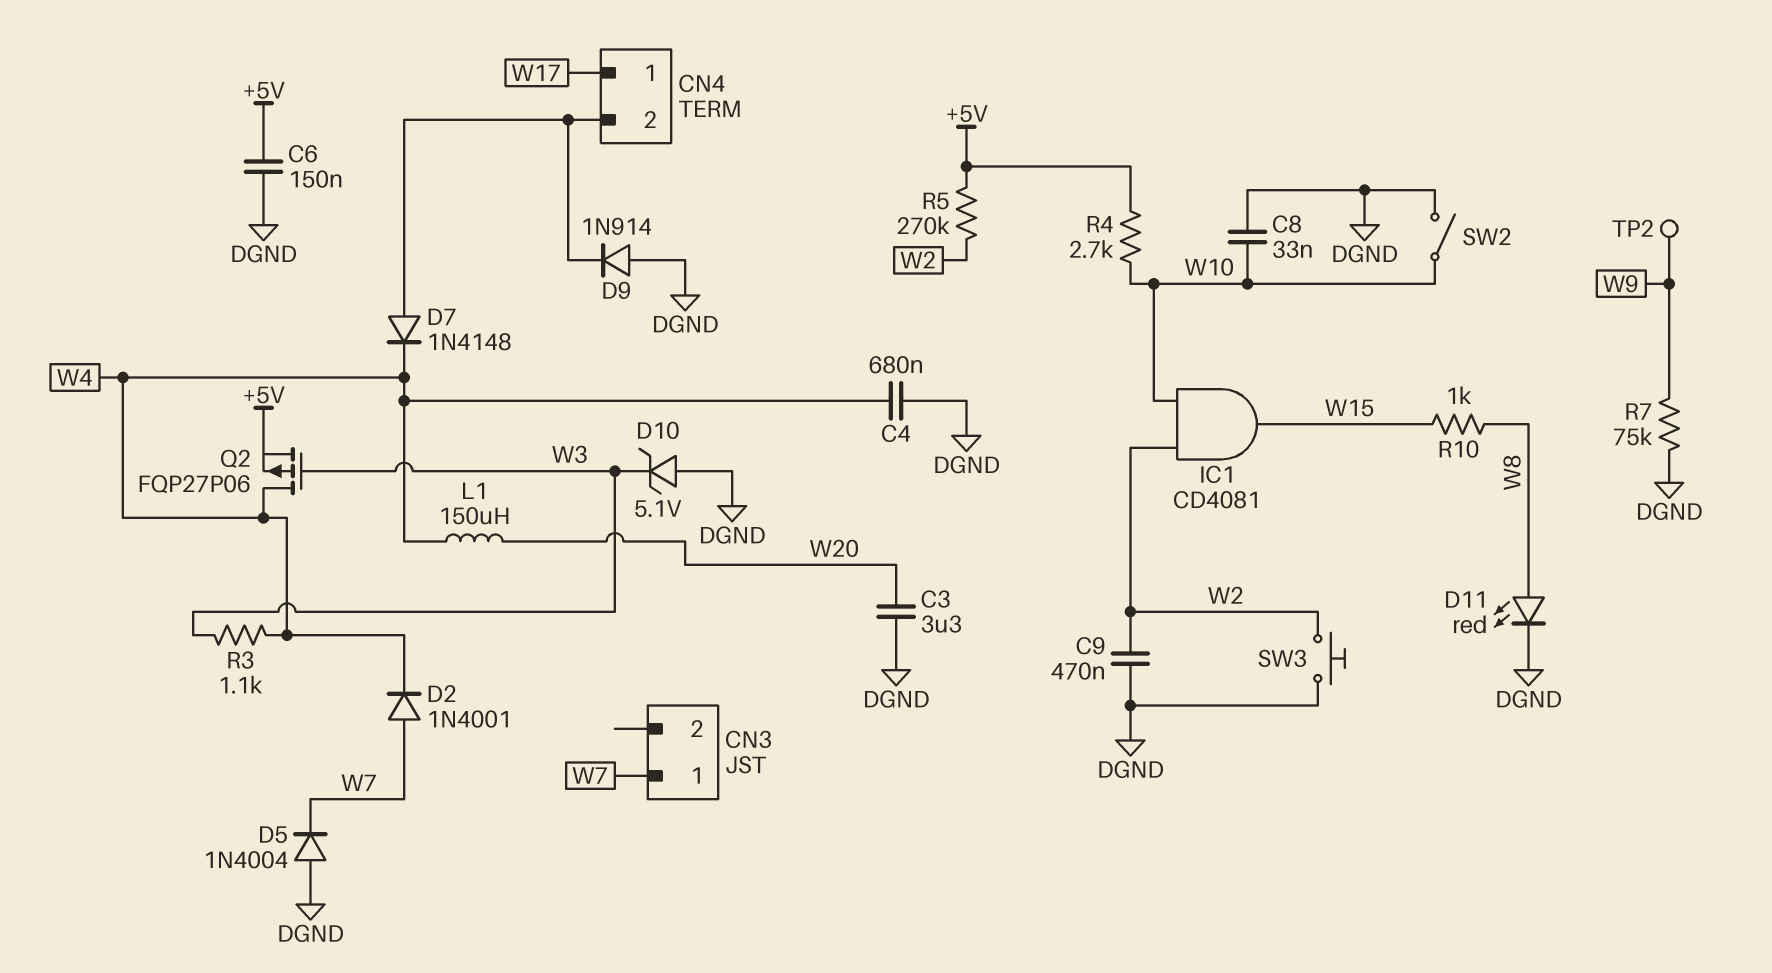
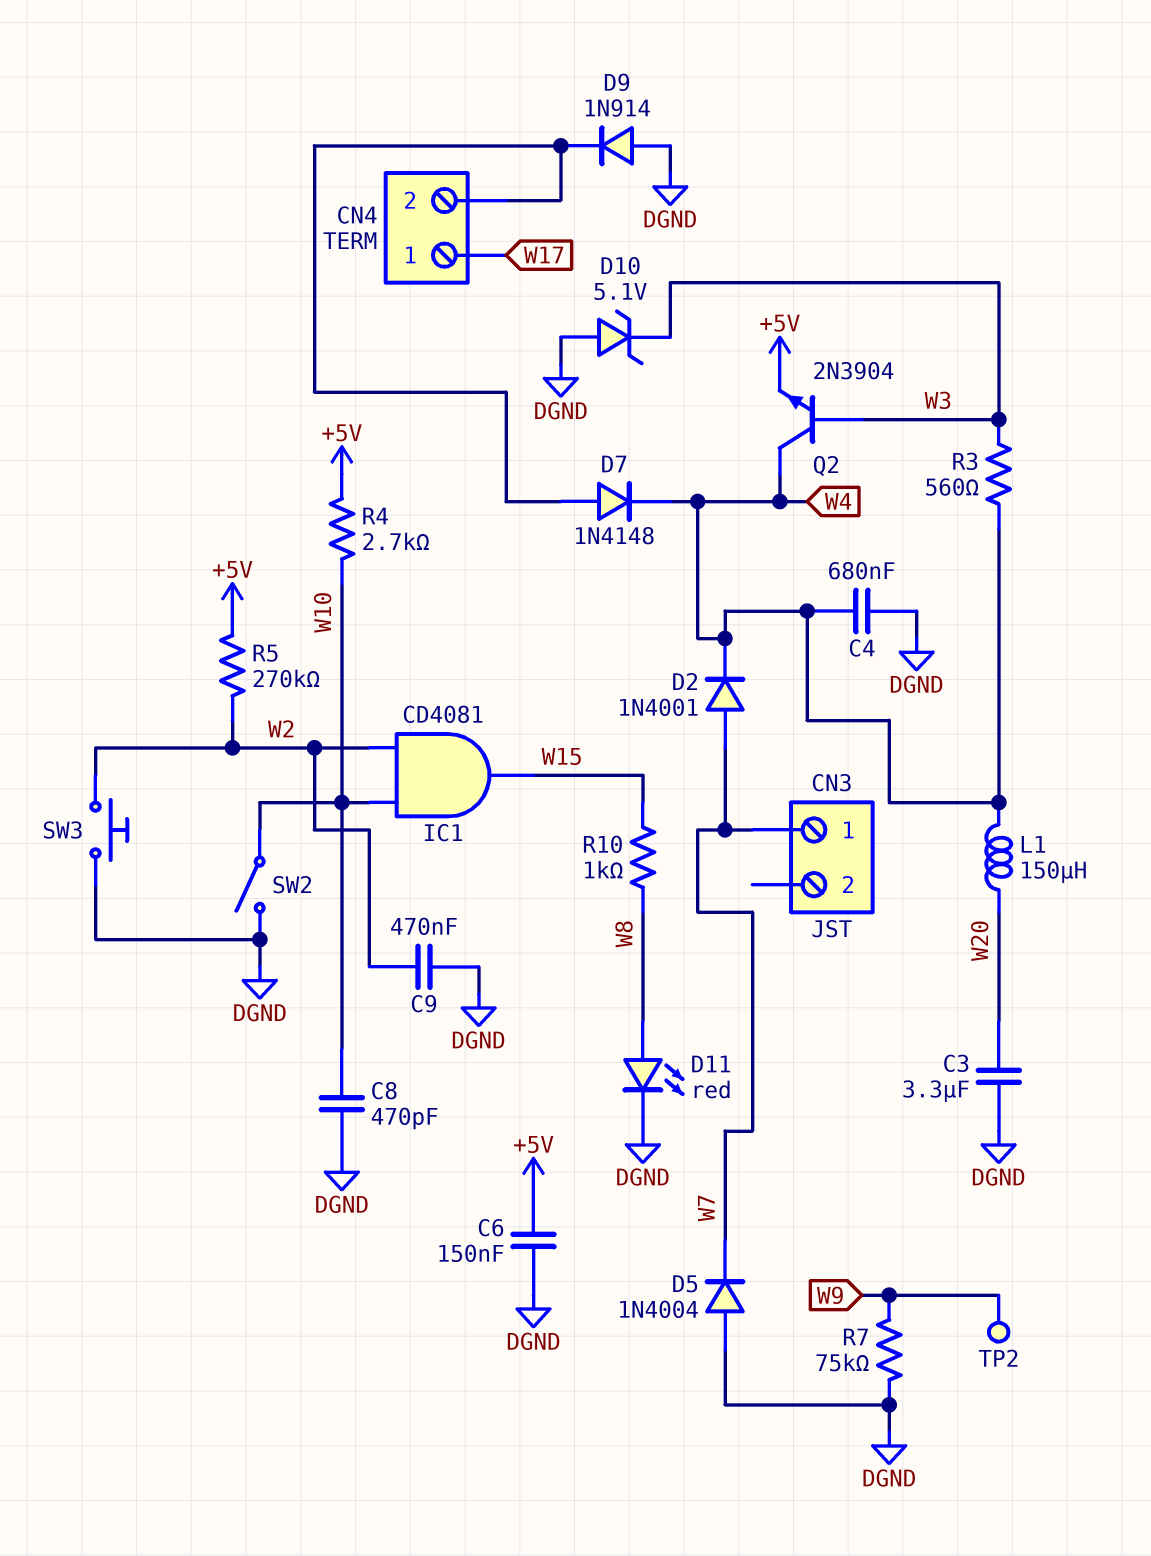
C8: 33nF (DGND, W10) -> 470pF (DGND, W10)
Q2: PMOS FQP27P06 (G W3, D W4, S +5V) -> NPN 2N3904 (B W3, C W4, E +5V)
R3: 1.1k (W3, W4) -> 560 (W3, W4)

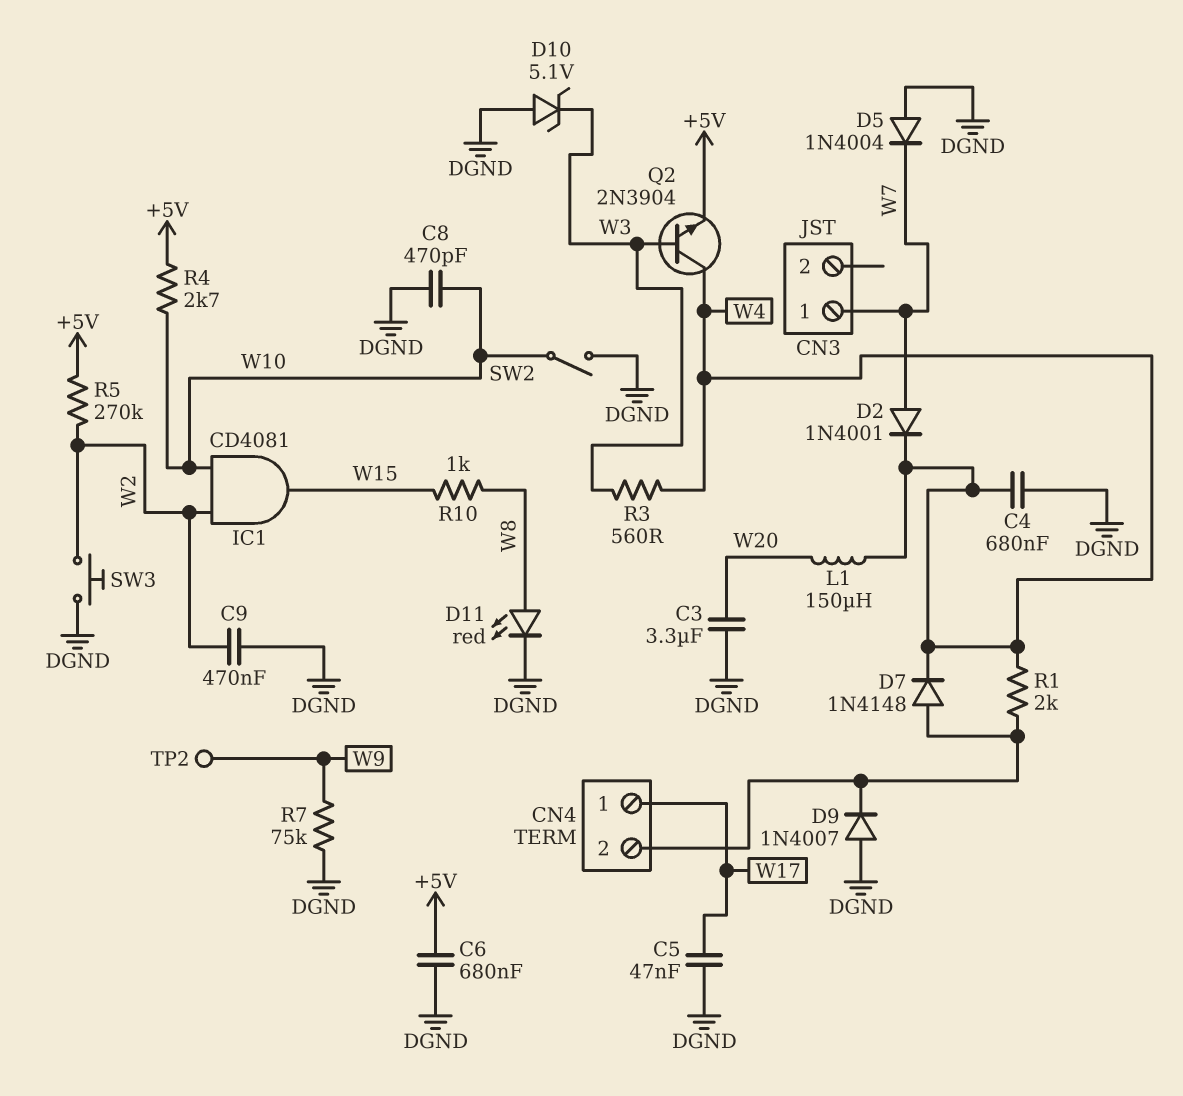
C5: none -> 47nF (DGND, W17)
C6: 150nF (+5V, DGND) -> 680nF (+5V, DGND)
D9: diode 1N914 (A DGND, K CN4/2) -> diode 1N4007 (A DGND, K CN4/2)
R1: none -> 2k (CN4/2, W4)

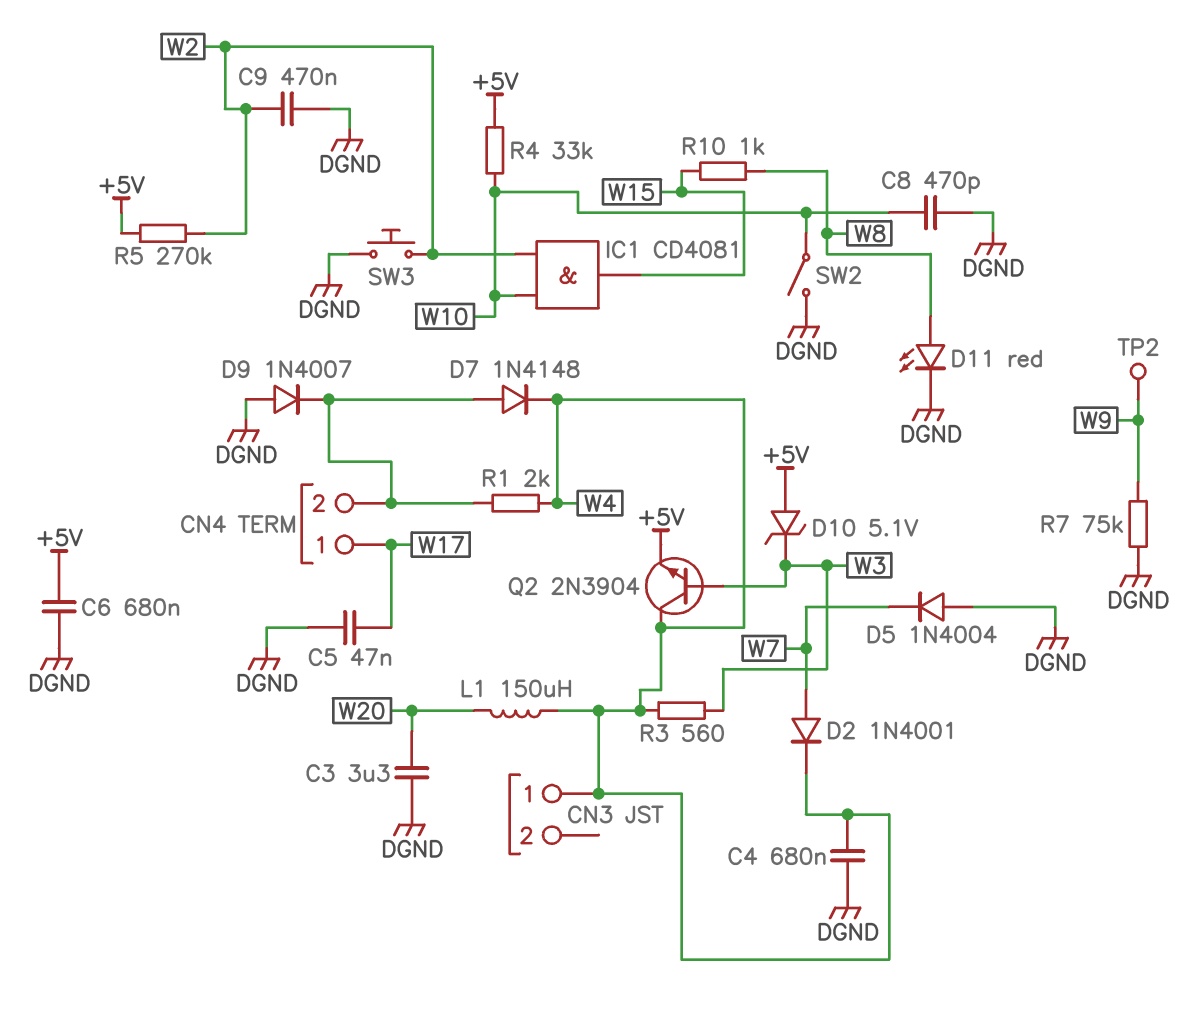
CN3 pin 1: W7 -> W4
D10: zener 5.1V (A DGND, K W3) -> zener 5.1V (A +5V, K W3)
R4: 2.7k (+5V, W10) -> 33k (+5V, W10)

